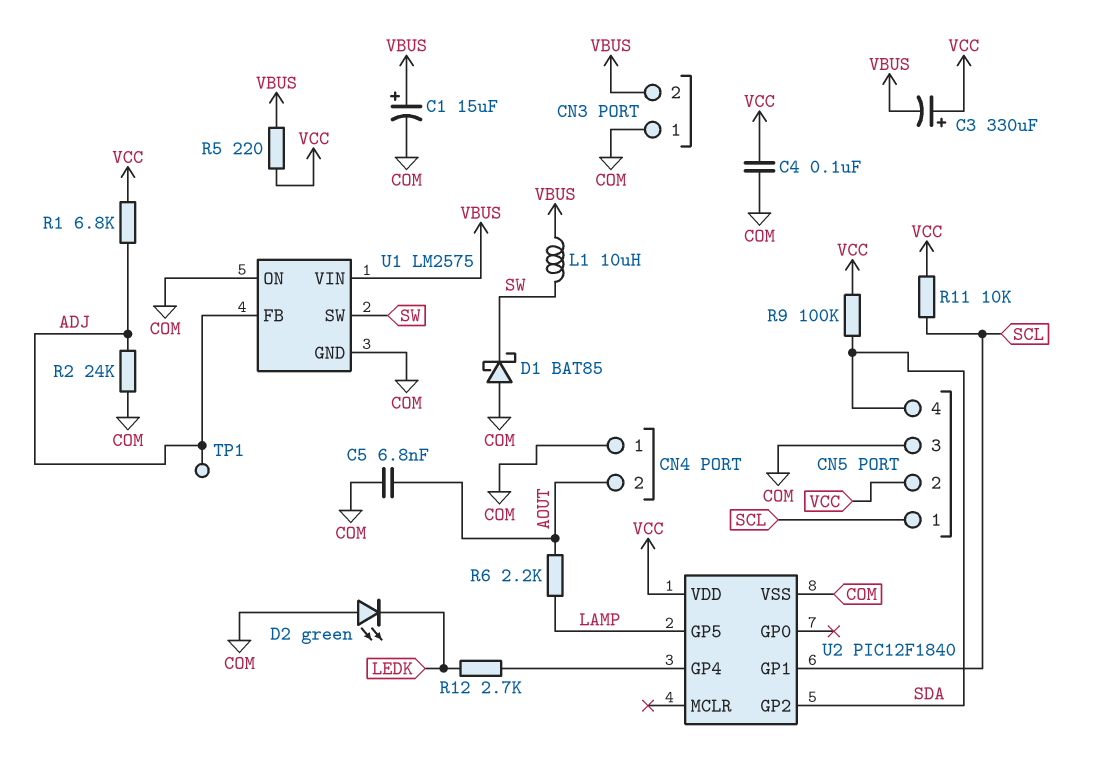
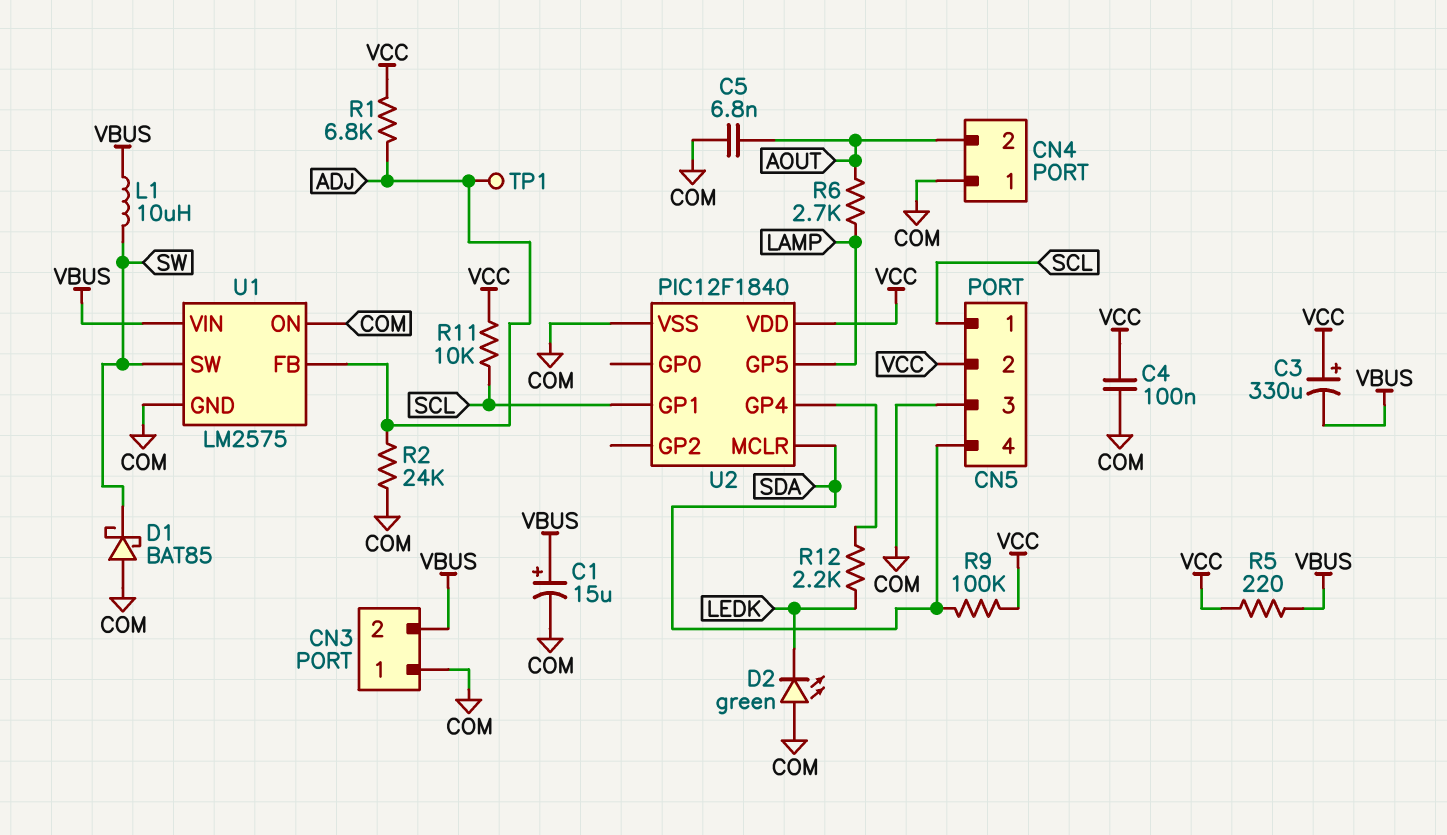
R6: 2.2k (AOUT, LAMP) -> 2.7k (AOUT, LAMP)
R12: 2.7k (LEDK, U2/GP4) -> 2.2k (LEDK, U2/GP4)
U2 pin GP2: SDA -> none
U2 pin MCLR: none -> SDA

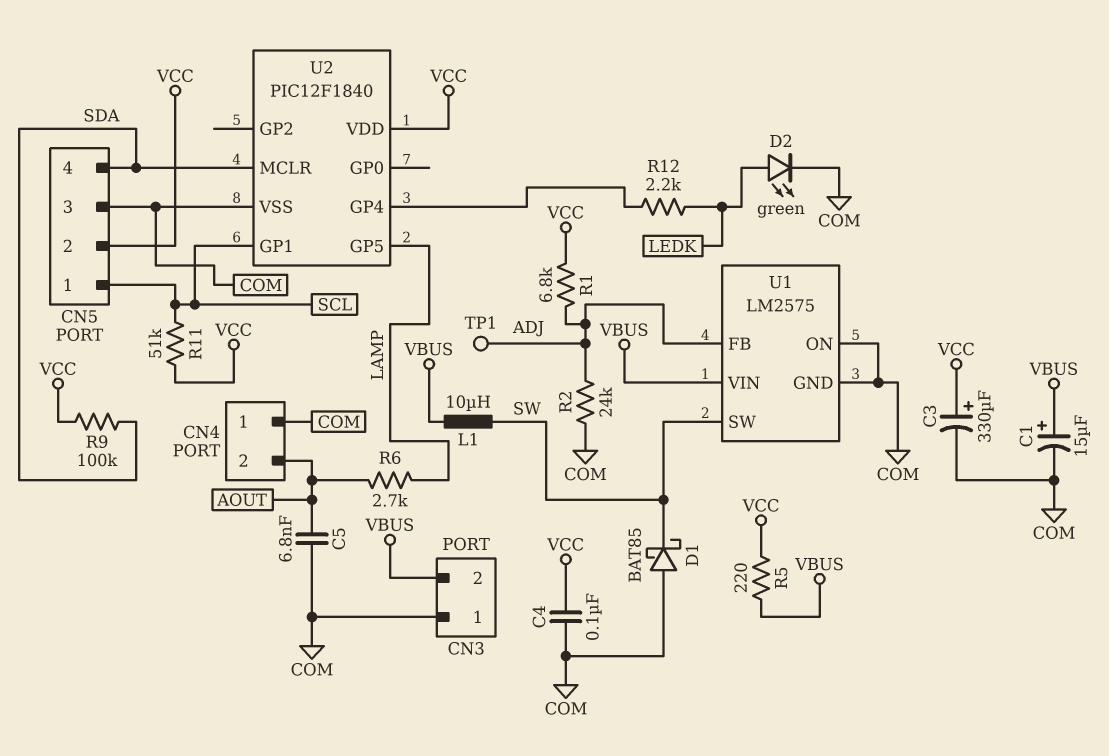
C3: 330uF (plus VCC, minus VBUS) -> 330uF (plus VCC, minus COM)
D2: LED green (A COM, K LEDK) -> LED green (A LEDK, K COM)
R11: 10k (SCL, VCC) -> 51k (SCL, VCC)

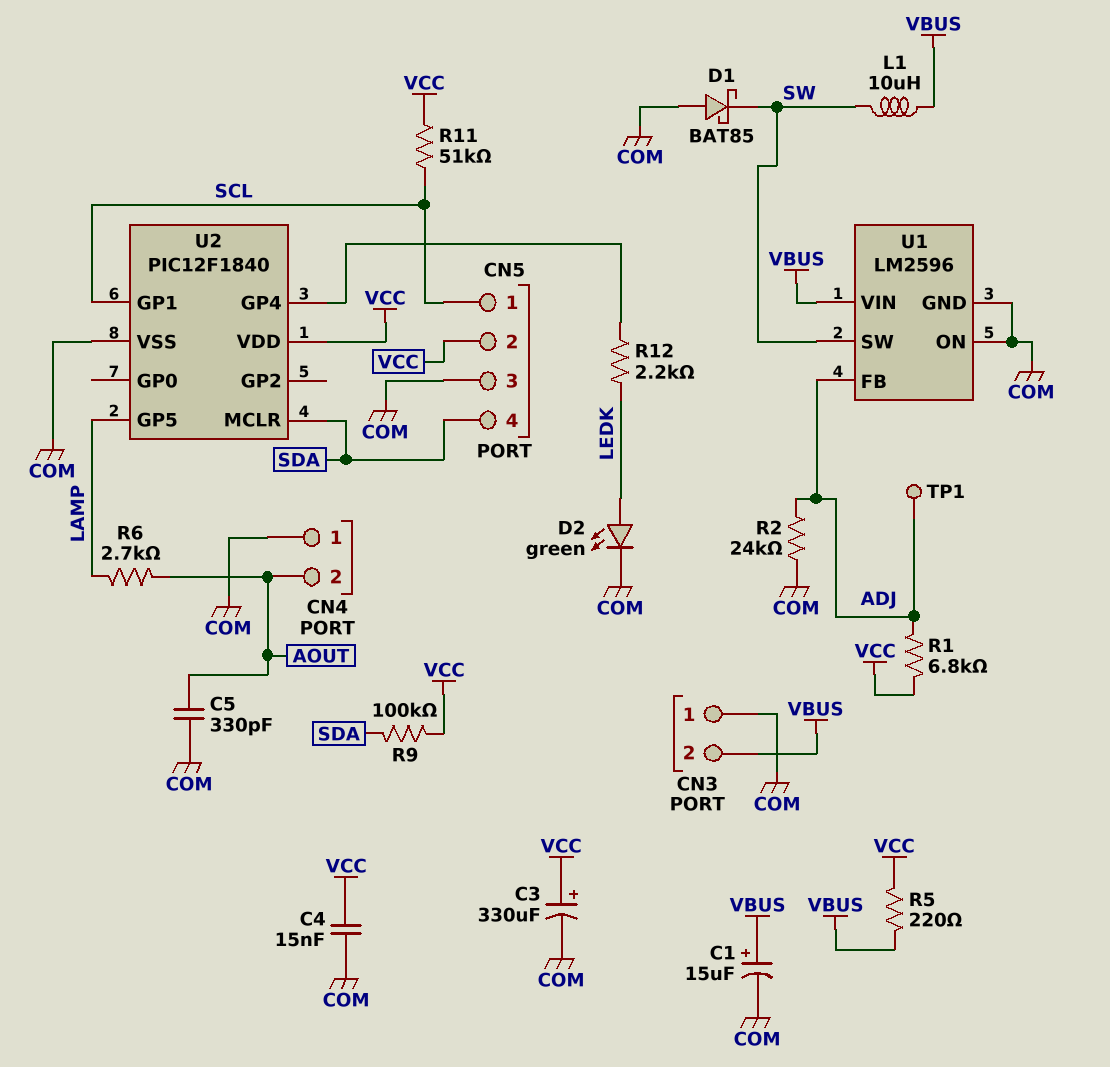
C4: 100nF (COM, VCC) -> 15nF (COM, VCC)
C5: 6.8nF (AOUT, COM) -> 330pF (AOUT, COM)
U1: LM2575 -> LM2596

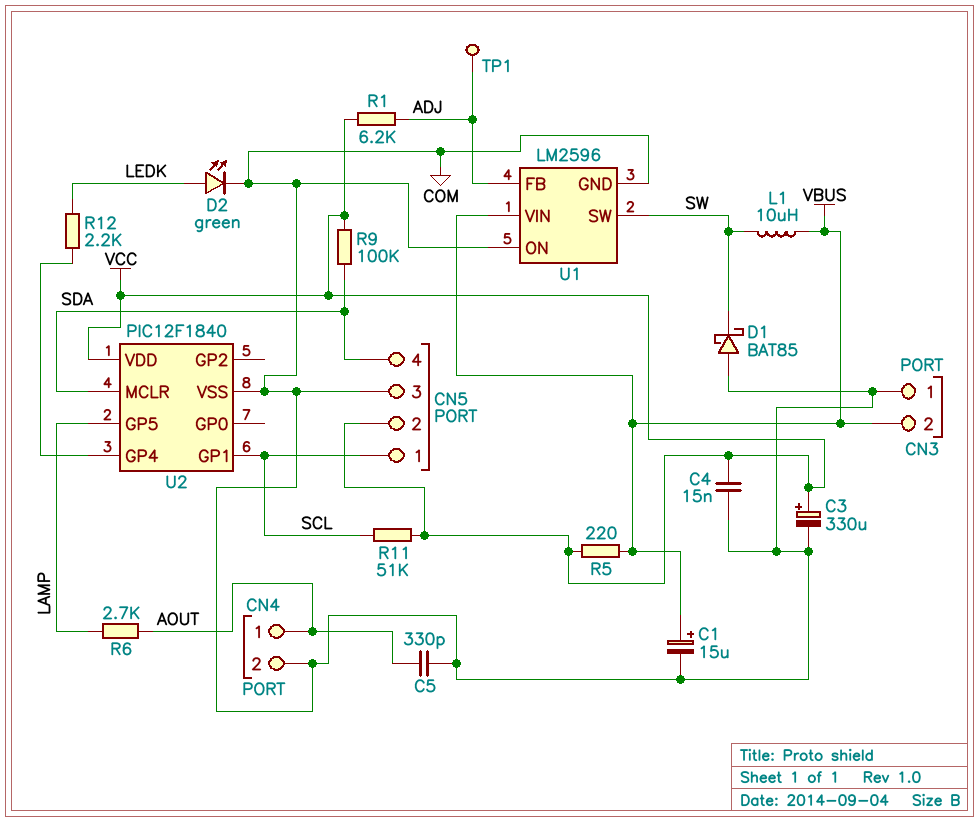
CN4 pin 1: COM -> AOUT
CN4 pin 2: AOUT -> COM
R1: 6.8k (ADJ, VCC) -> 6.2k (ADJ, VCC)
R2: 24k (ADJ, COM) -> none

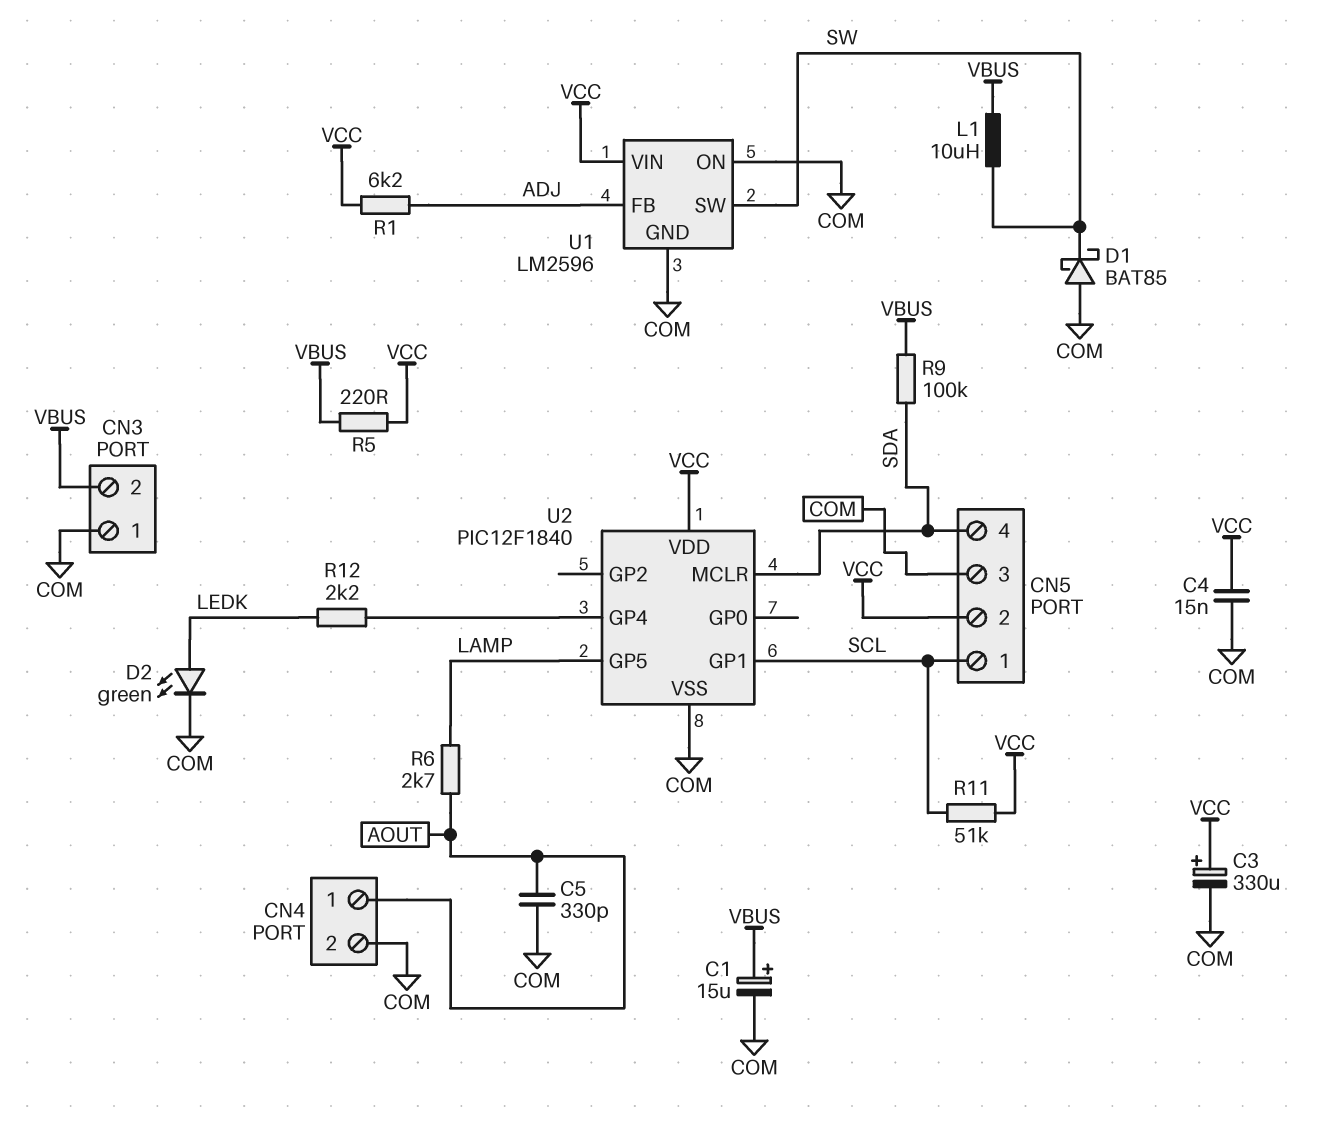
R9: 100k (SDA, VCC) -> 100k (SDA, VBUS)
TP1: test point (ADJ) -> none
U1 pin VIN: VBUS -> VCC

